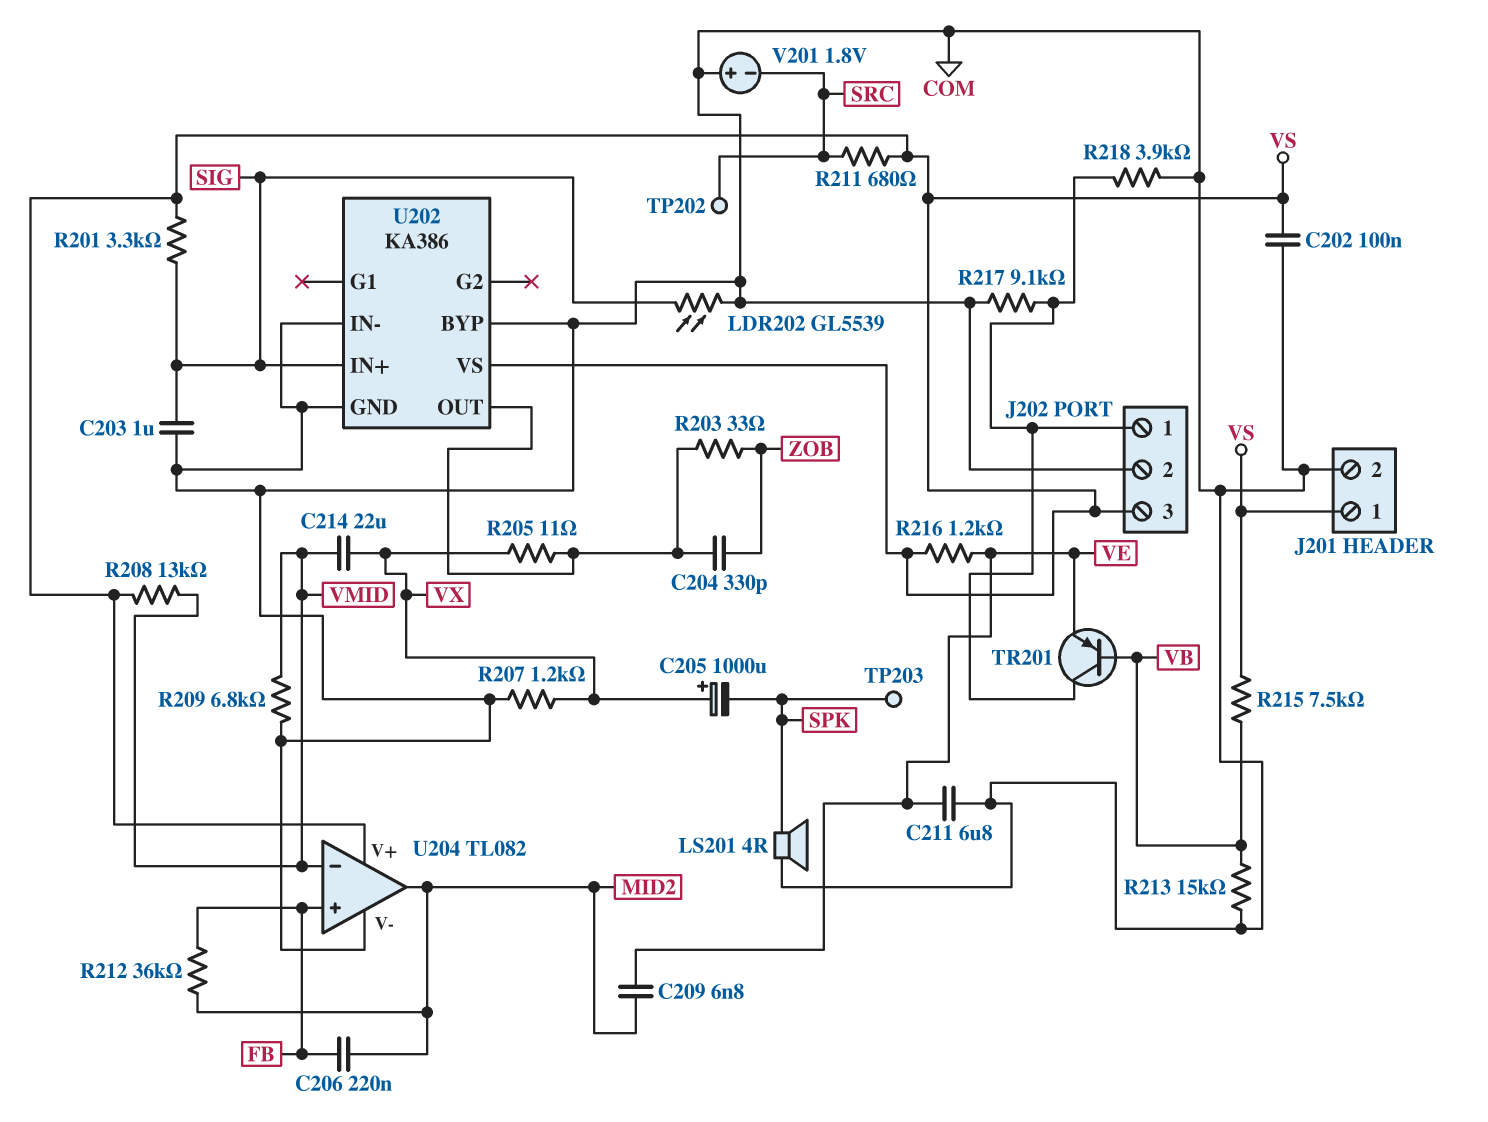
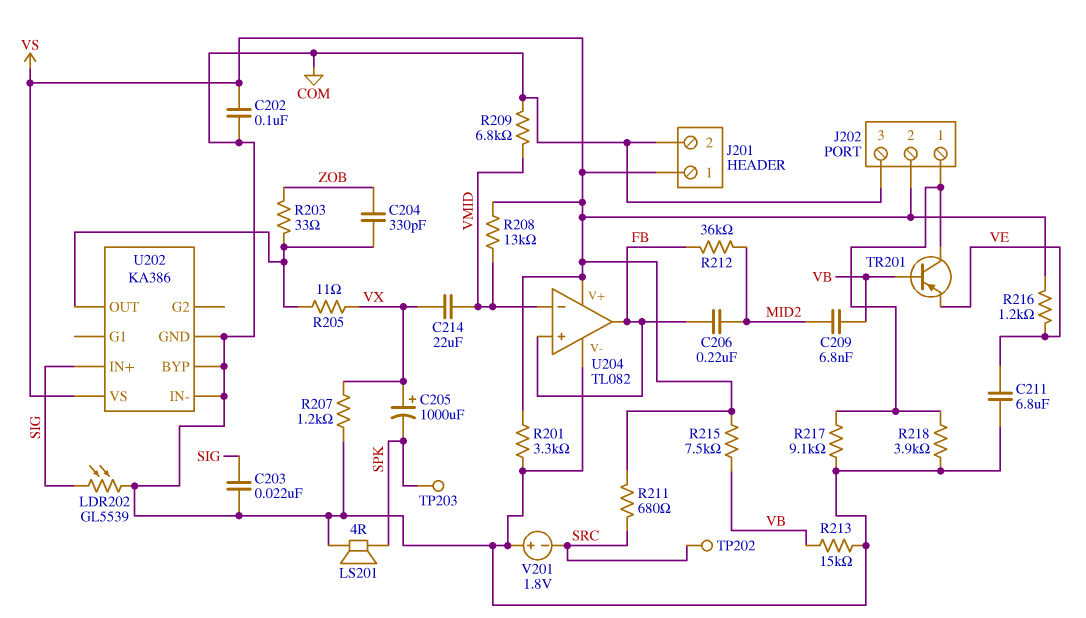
C203: 1uF (COM, SIG) -> 22nF (COM, SIG)
C209: 6.8nF (MID2, VE) -> 6.8nF (MID2, VB)
J202 pin 2: COM -> VS
J202 pin 3: VS -> COM
R201: 3.3k (SIG, VS) -> 3.3k (COM, VS)
U204 pin out: MID2 -> FB

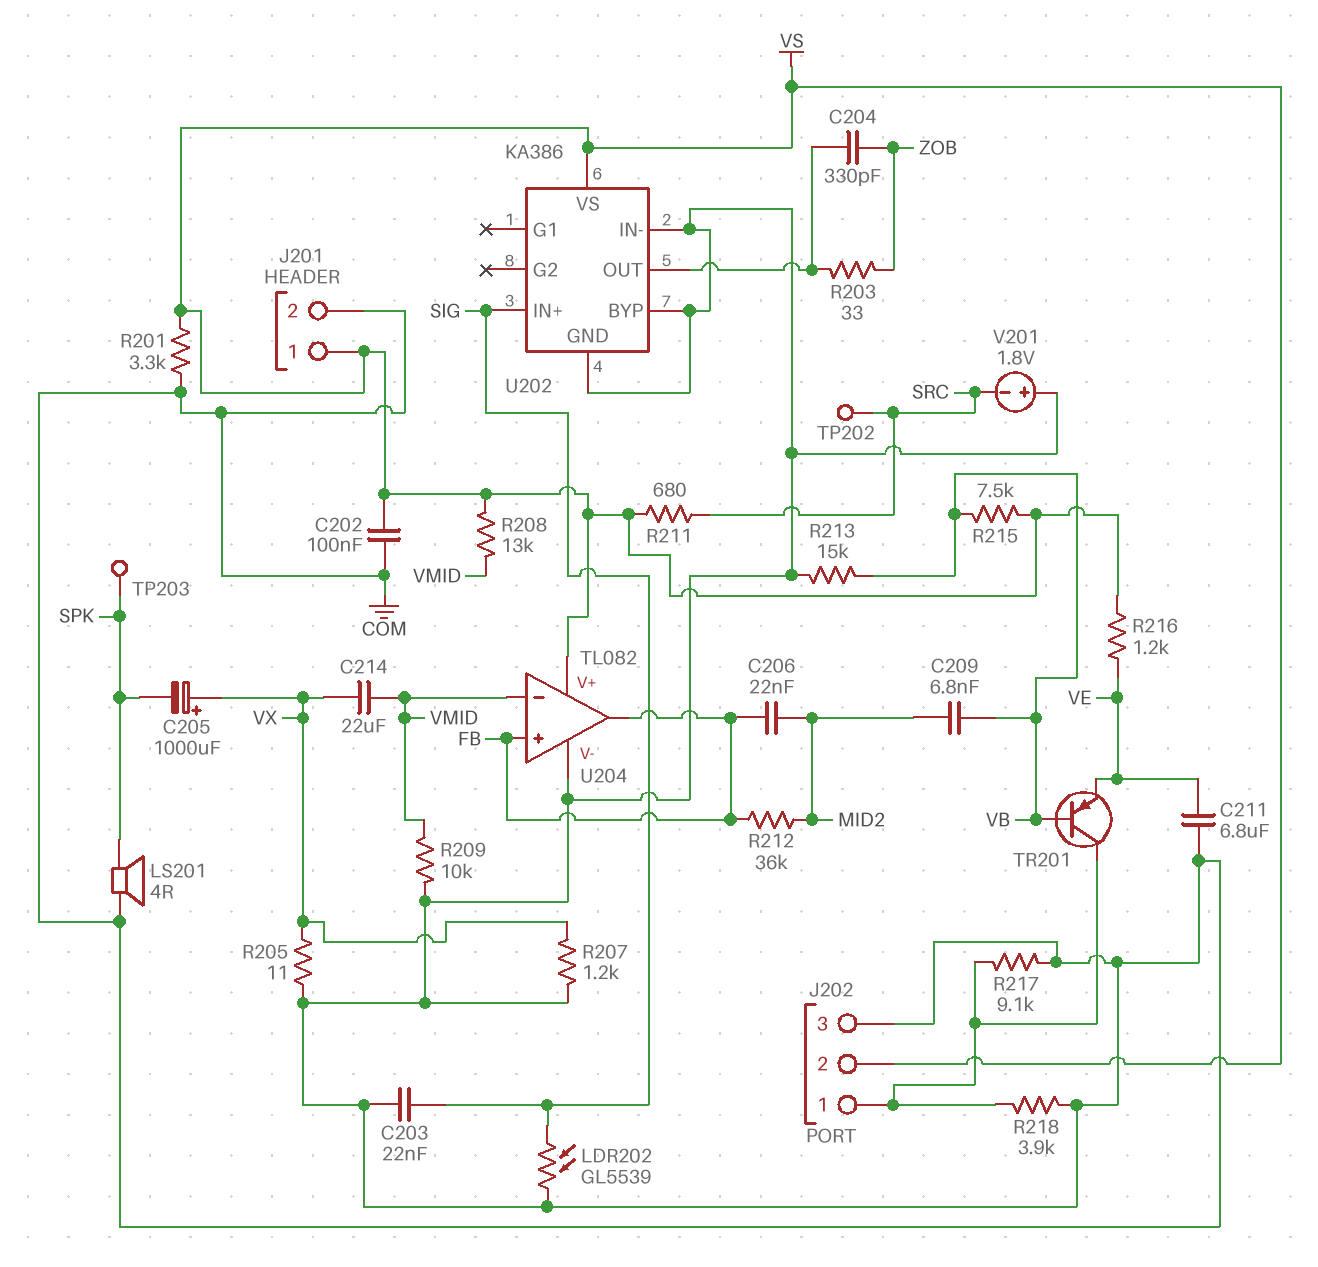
C206: 220nF (FB, MID2) -> 22nF (FB, MID2)
R205: 11 (U202/OUT, VX) -> 11 (COM, VX)
R209: 6.8k (COM, VMID) -> 10k (COM, VMID)

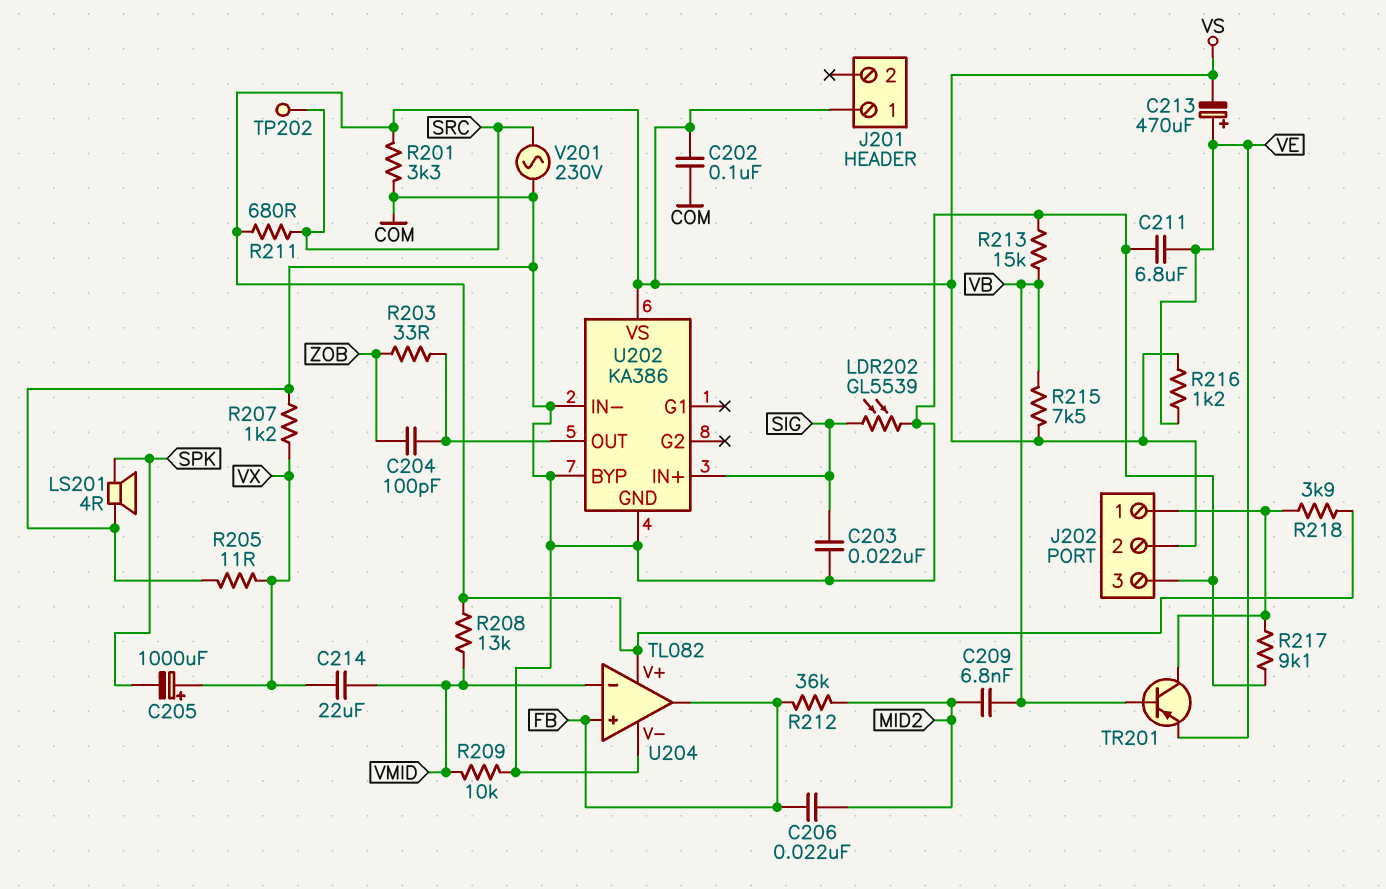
C204: 330pF (U202/OUT, ZOB) -> 100pF (U202/OUT, ZOB)
C213: none -> 470uF (plus VE, minus VS)
J201 pin 2: COM -> none
R218: 3.9k (COM, J202/1) -> 3.9k (J202/1, VS)
TP203: test point (SPK) -> none
V201: 1.8V (plus COM, minus SRC) -> AC 230V (COM, SRC)

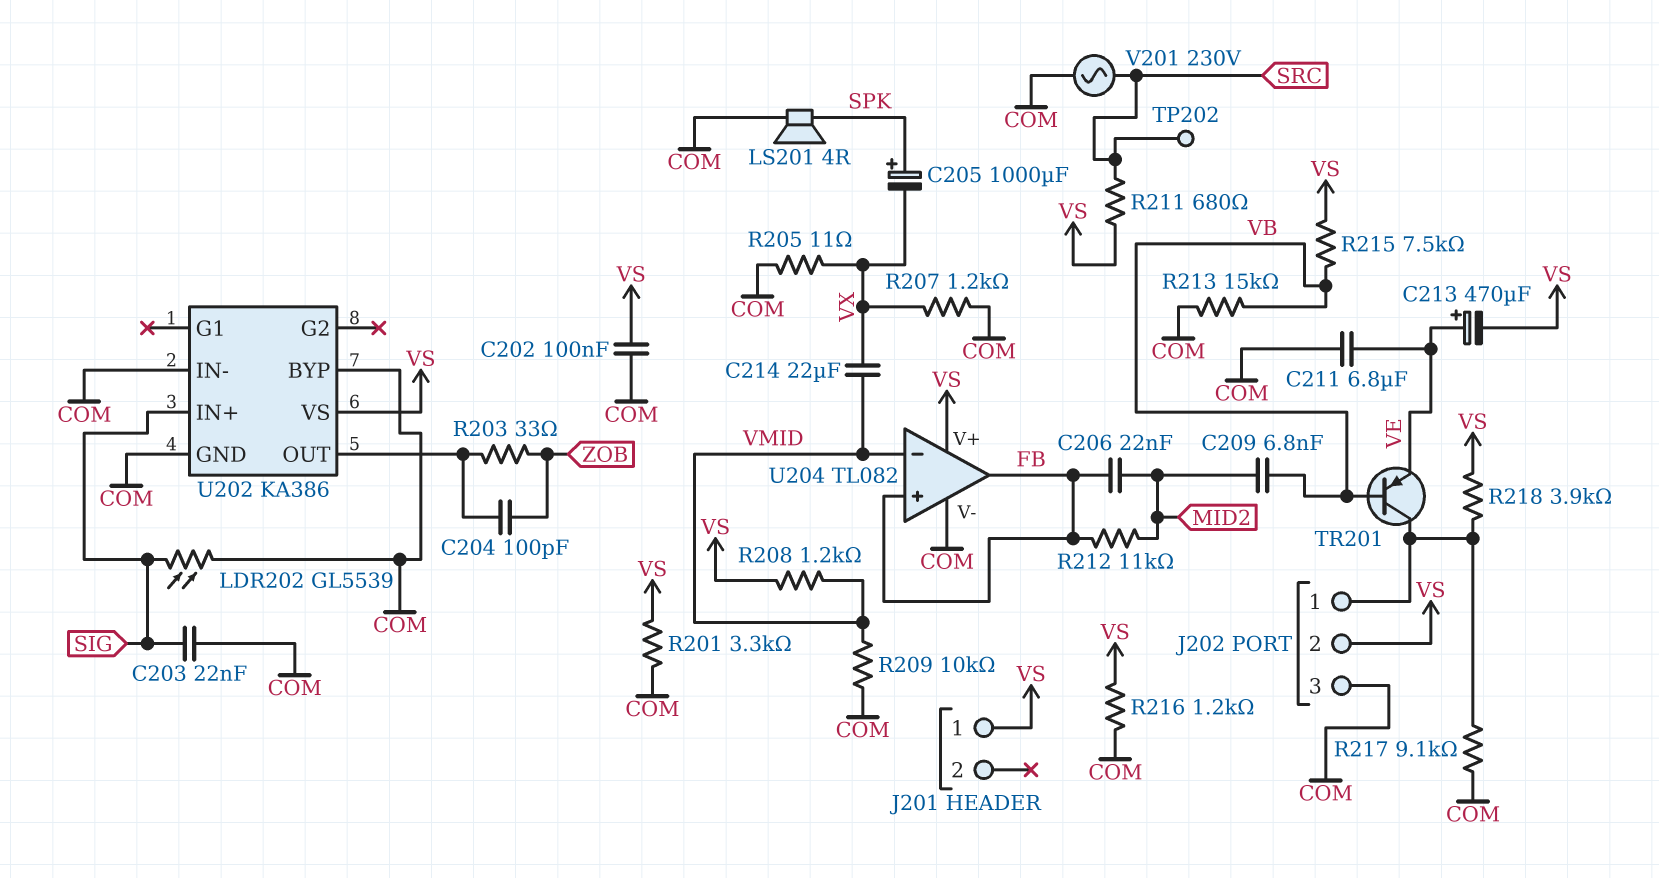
C205: 1000uF (plus VX, minus SPK) -> 1000uF (plus SPK, minus VX)
R208: 13k (VMID, VS) -> 1.2k (VMID, VS)
R212: 36k (FB, MID2) -> 11k (FB, MID2)
R216: 1.2k (VE, VS) -> 1.2k (COM, VS)

